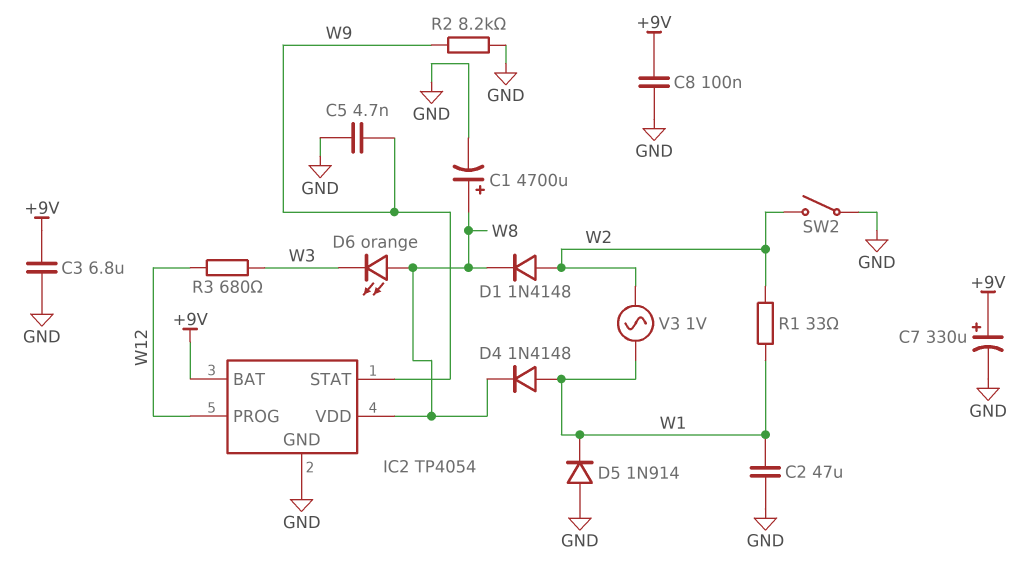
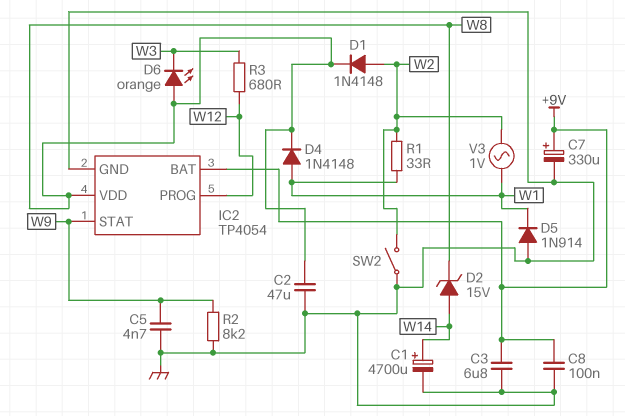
C1: 4700uF (plus W8, minus GND) -> 4700uF (plus W14, minus GND)
C2: 47uF (GND, W1) -> 47uF (GND, W8)
D2: none -> zener 15V (A W14, K W8)

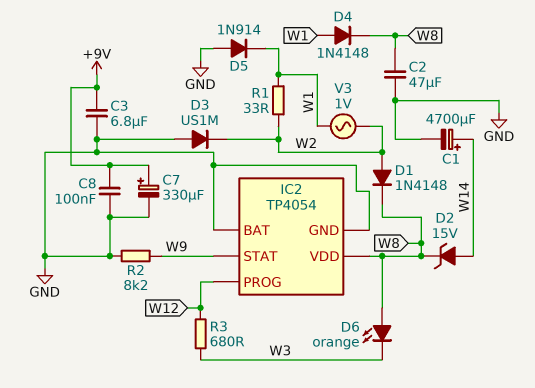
C5: 4.7nF (GND, W9) -> none
D3: none -> diode US1M (A GND, K W2)
IC2 pin BAT: +9V -> GND
SW2: switch (GND, W2) -> none

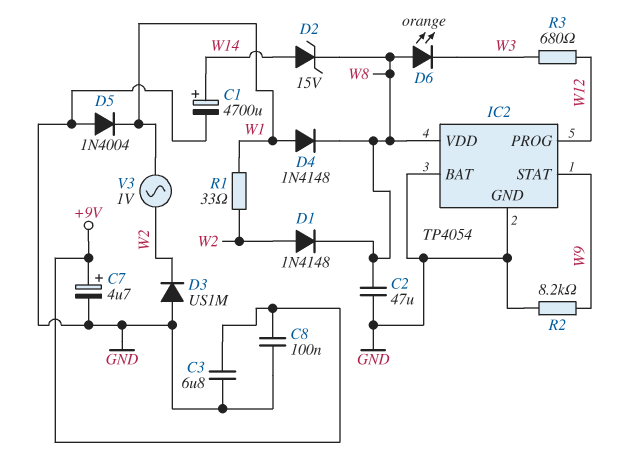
C7: 330uF (plus +9V, minus GND) -> 4.7uF (plus +9V, minus GND)
D5: diode 1N914 (A GND, K W1) -> diode 1N4004 (A GND, K W1)

